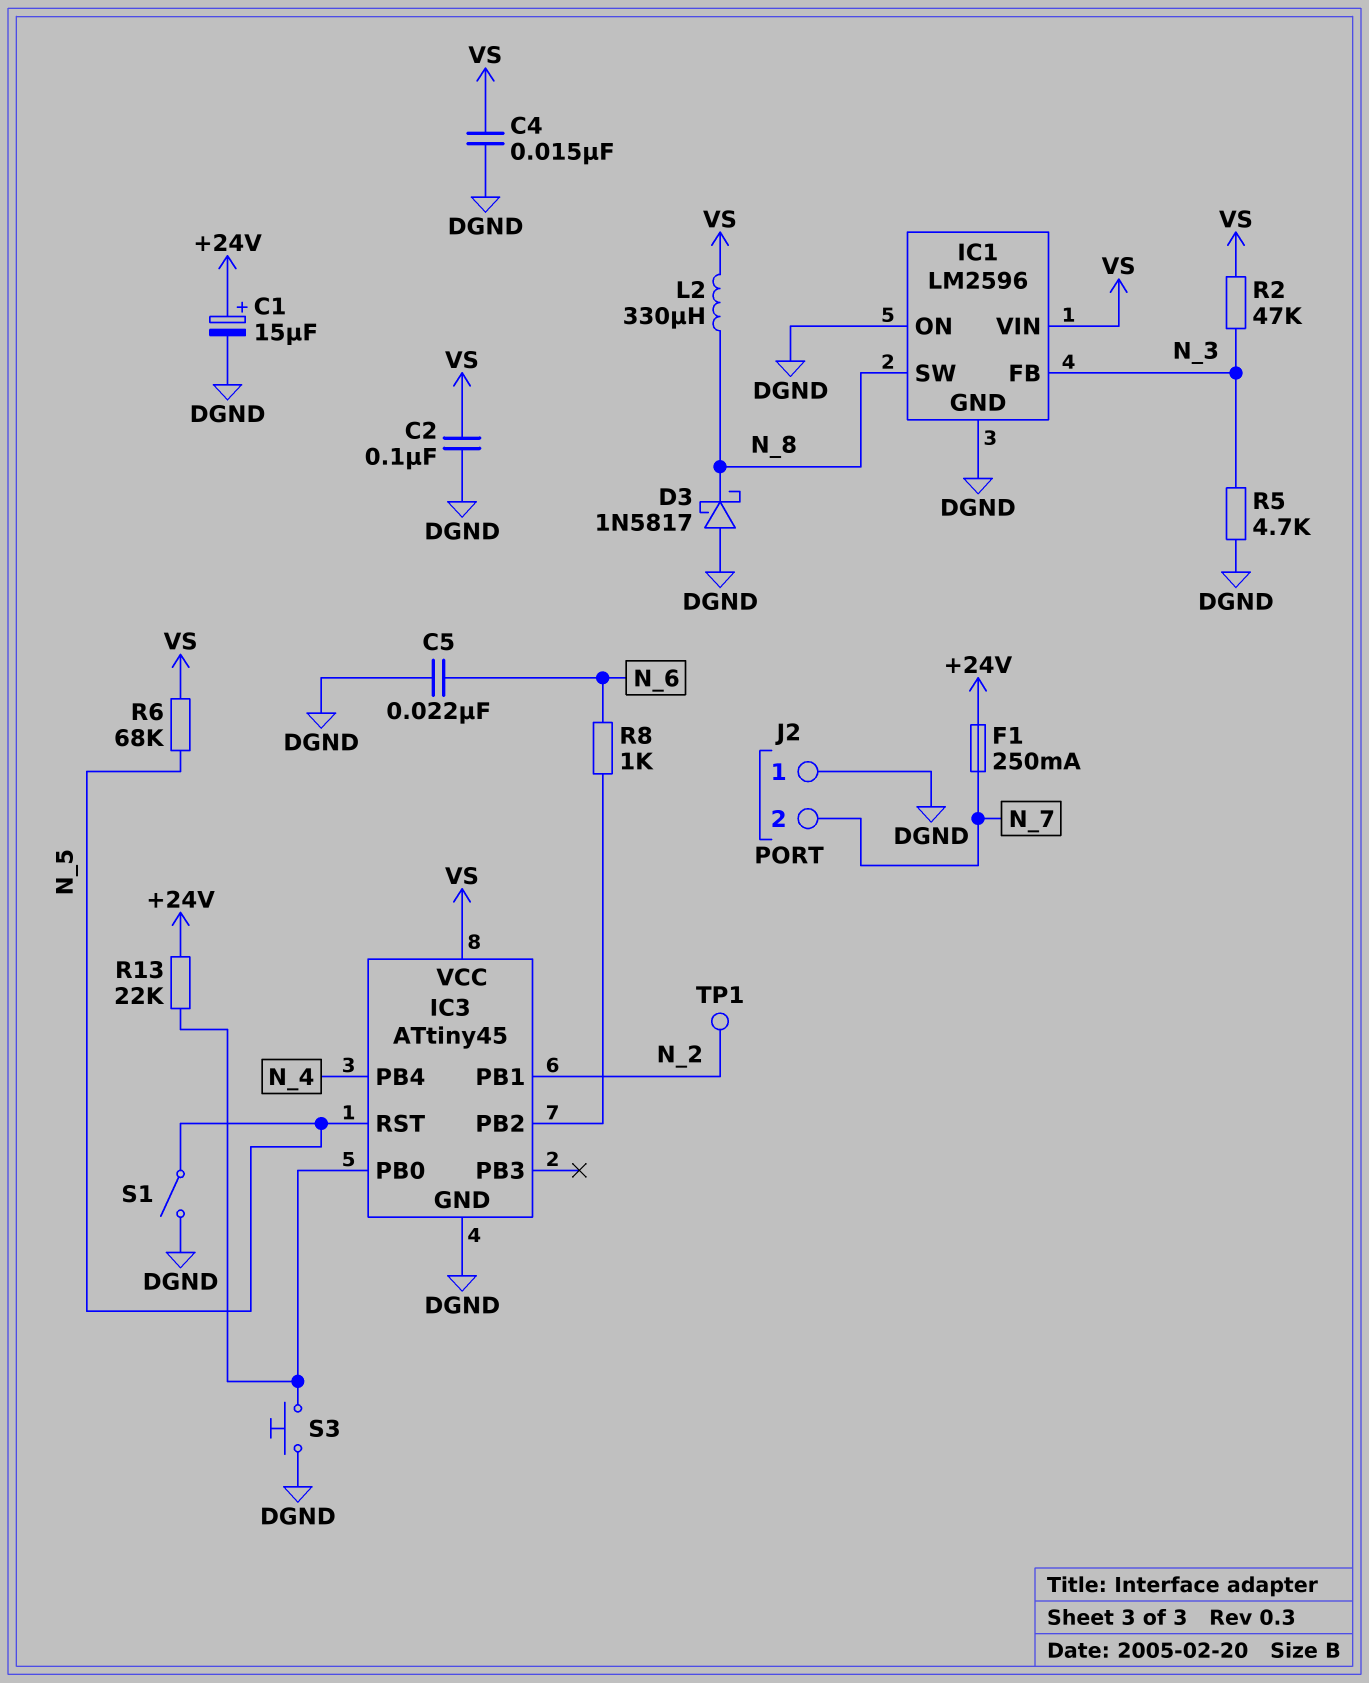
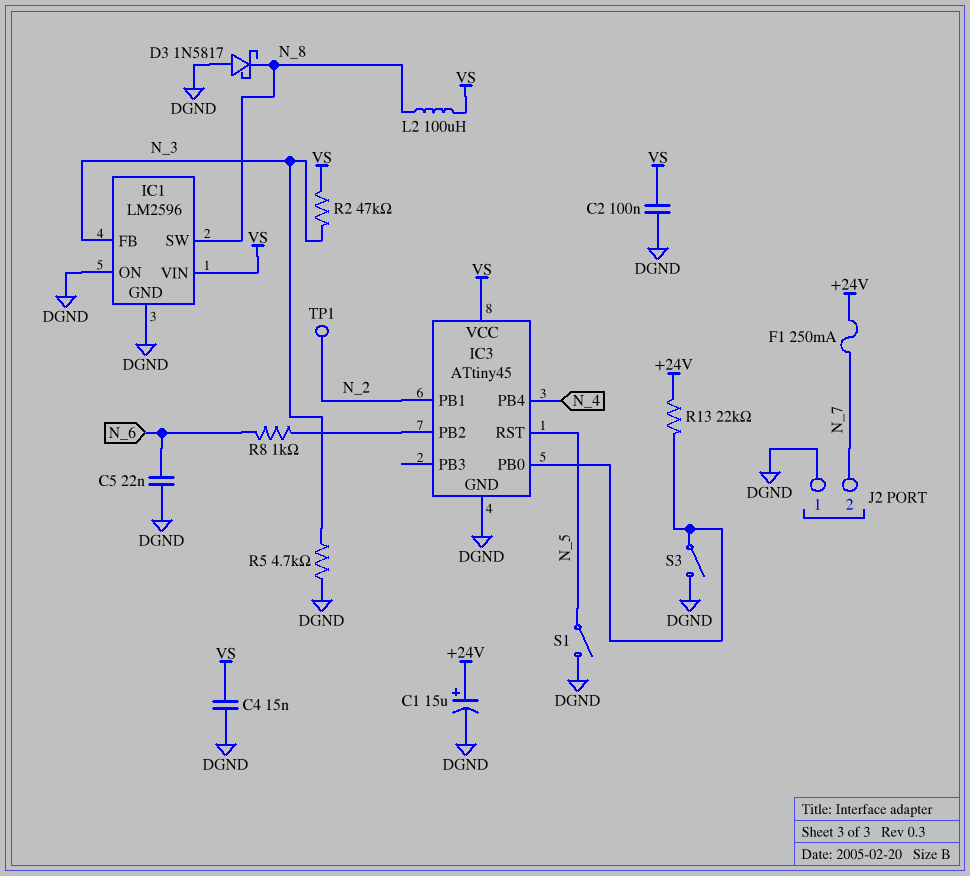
L2: 330uH (N_8, VS) -> 100uH (N_8, VS)
R6: 68k (N_5, VS) -> none
S3: button (DGND, IC3/PB0) -> switch (DGND, IC3/PB0)

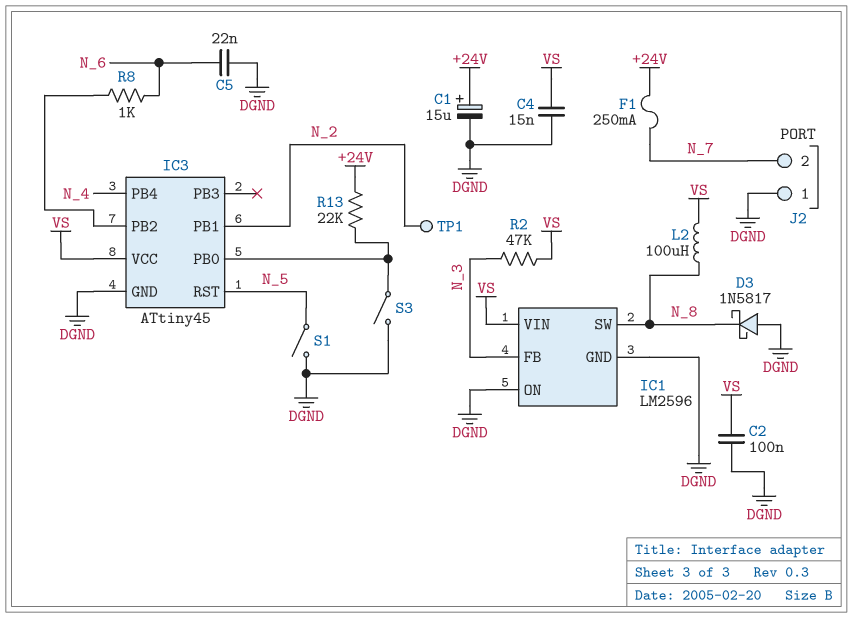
R5: 4.7k (DGND, N_3) -> none

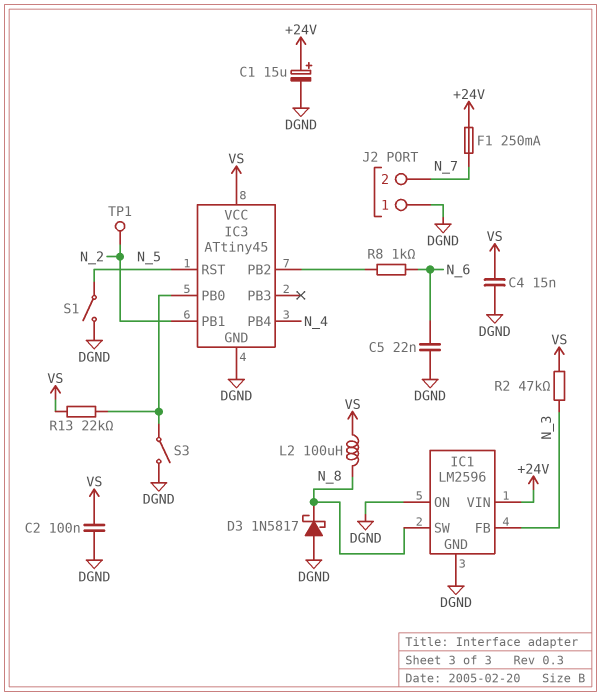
IC1 pin VIN: VS -> +24V
R13: 22k (+24V, IC3/PB0) -> 22k (IC3/PB0, VS)

